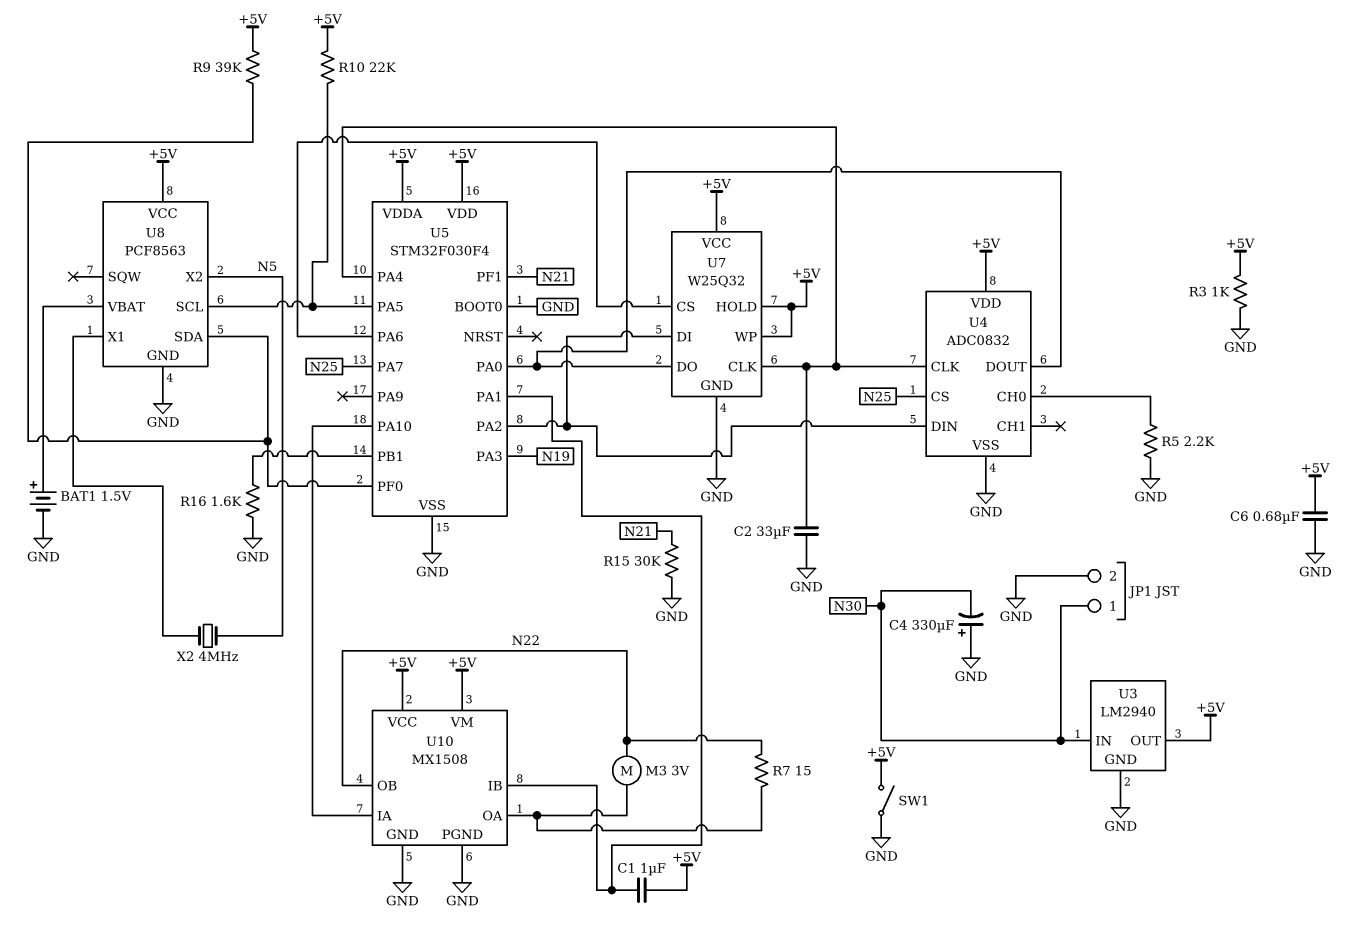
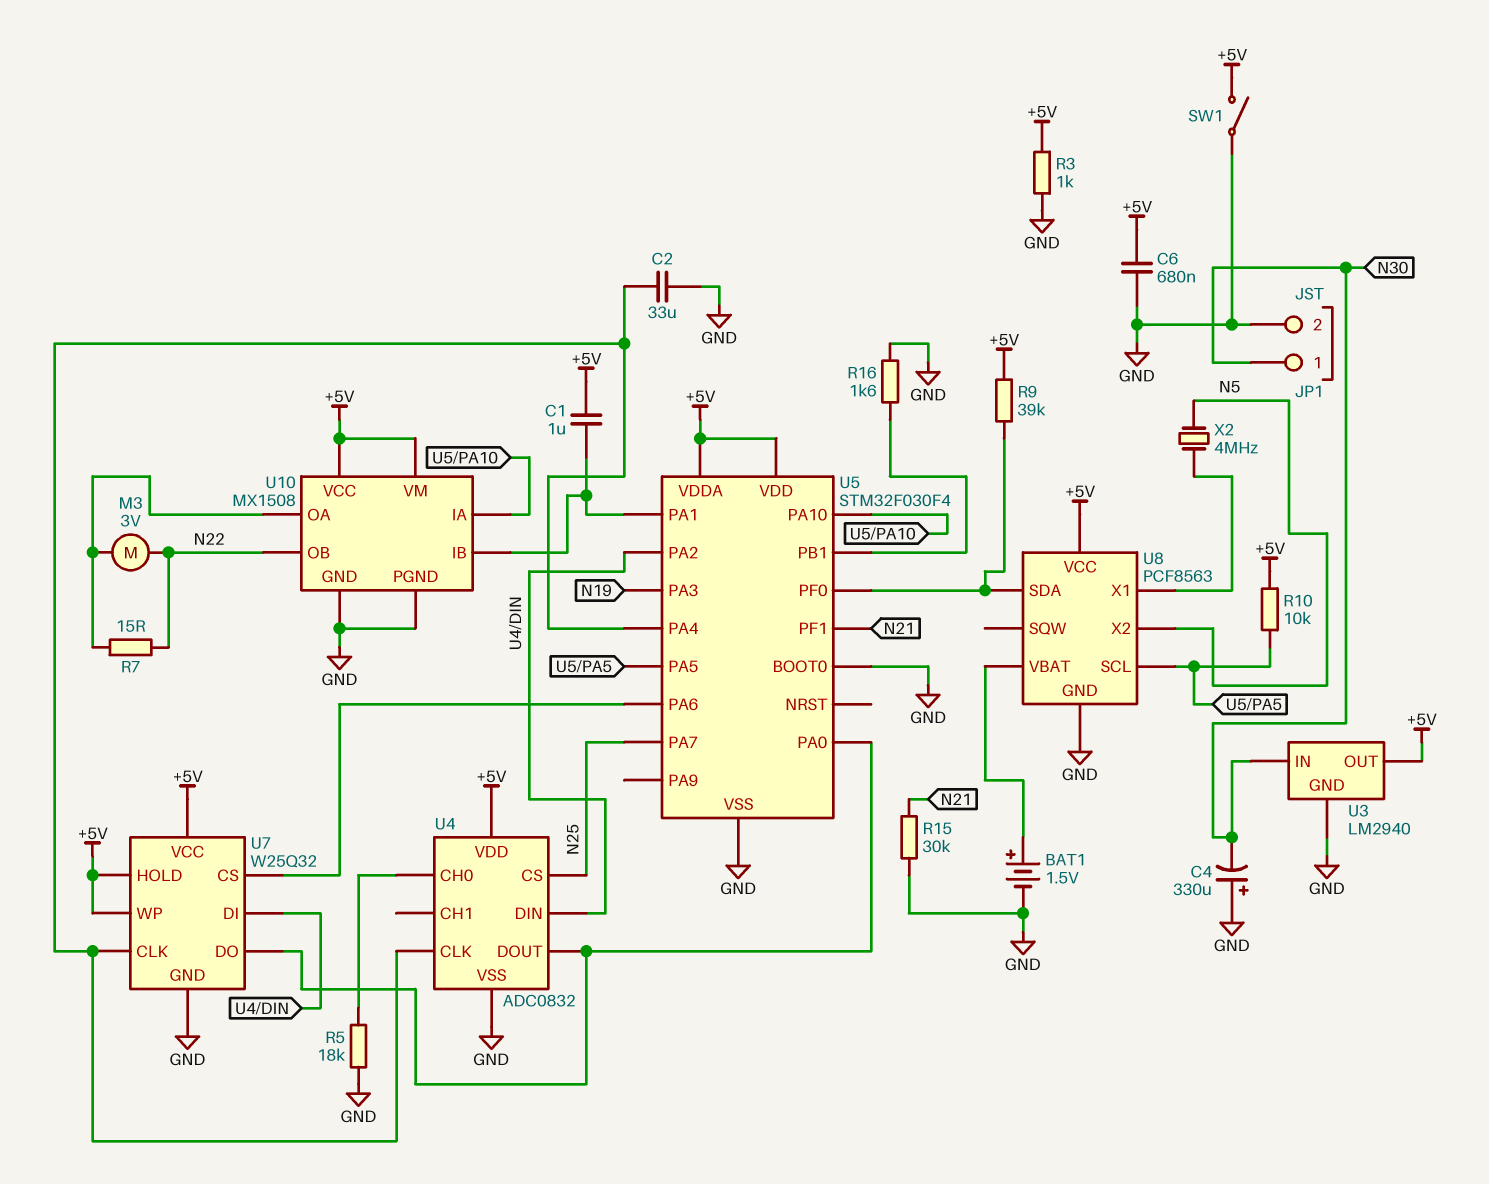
R5: 2.2k (GND, U4/CH0) -> 18k (GND, U4/CH0)
R10: 22k (+5V, U5/PA5) -> 10k (+5V, U5/PA5)

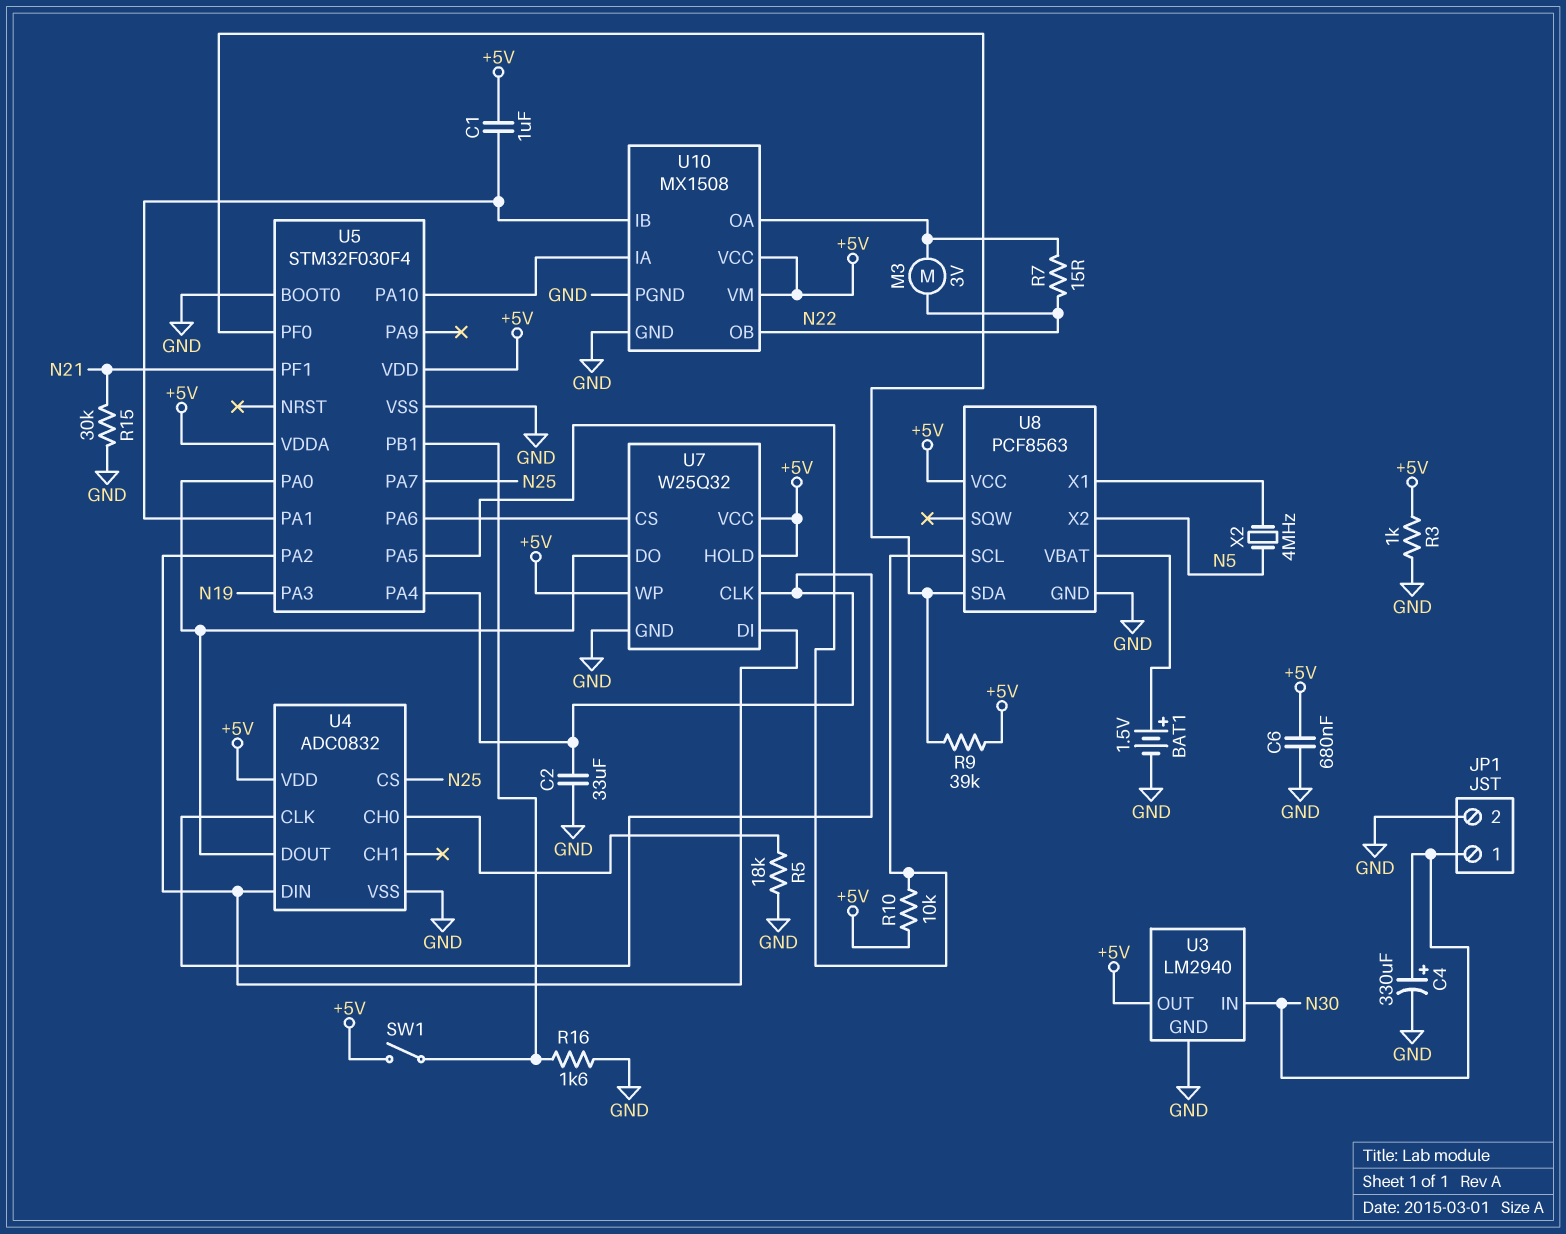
C4: 330uF (plus GND, minus N30) -> 330uF (plus N30, minus GND)
SW1: switch (+5V, GND) -> switch (+5V, U5/PB1)

